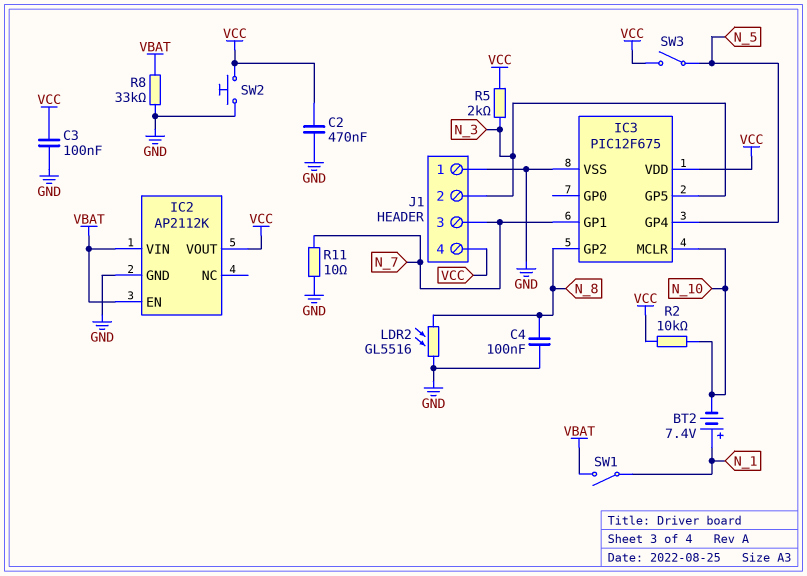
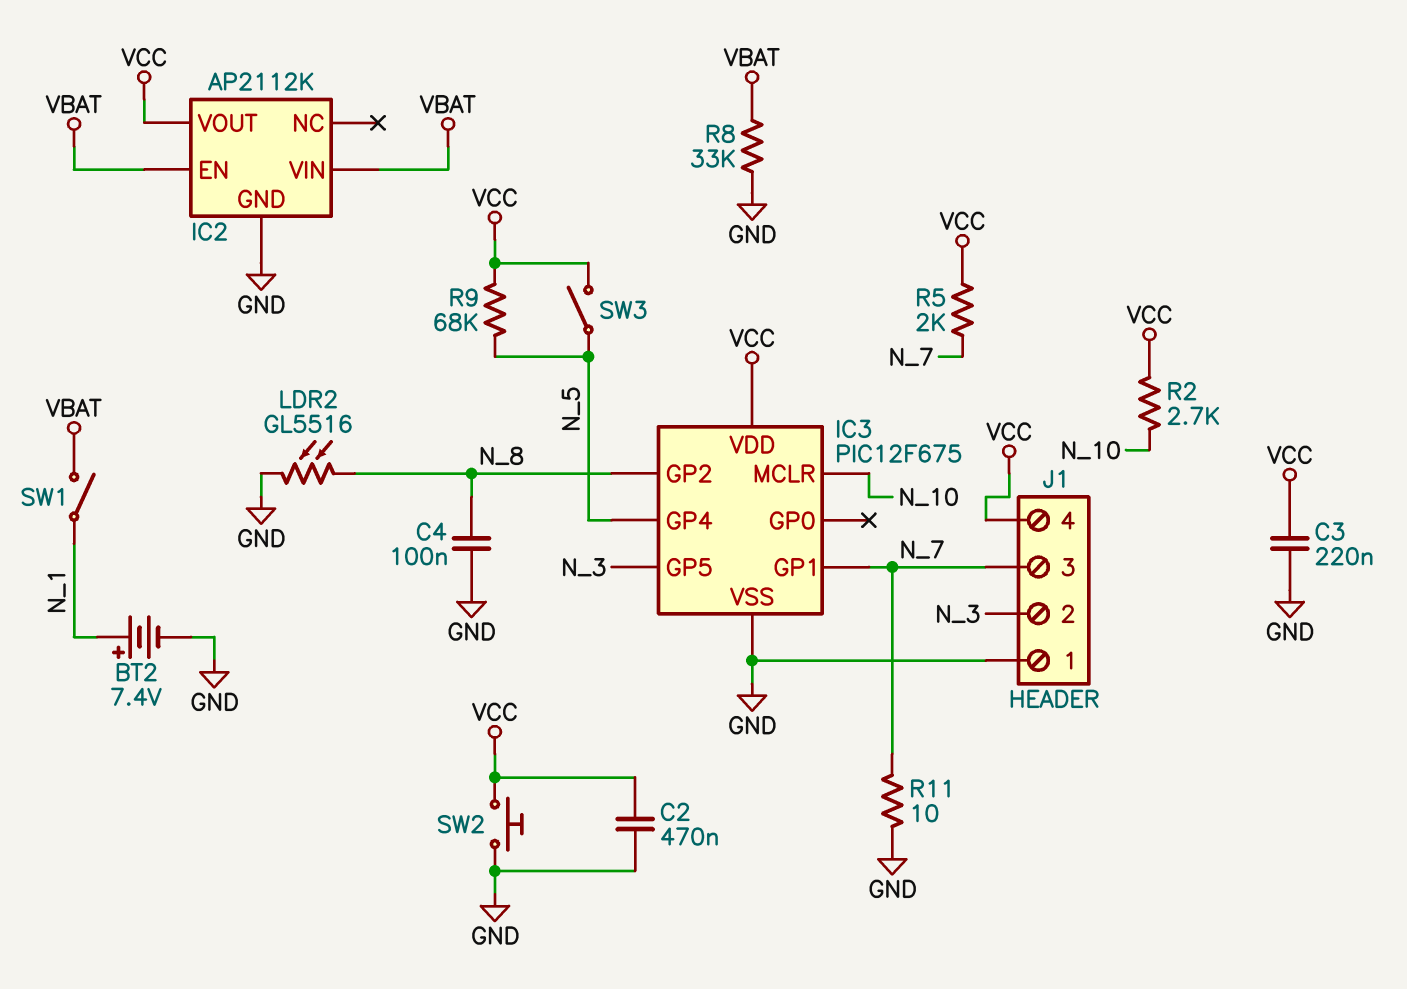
BT2: 7.4V (plus N_1, minus N_10) -> 7.4V (plus N_1, minus GND)
C3: 100nF (GND, VCC) -> 220nF (GND, VCC)
R2: 10k (N_10, VCC) -> 2.7k (N_10, VCC)
R5: 2k (N_3, VCC) -> 2k (N_7, VCC)
R9: none -> 68k (N_5, VCC)

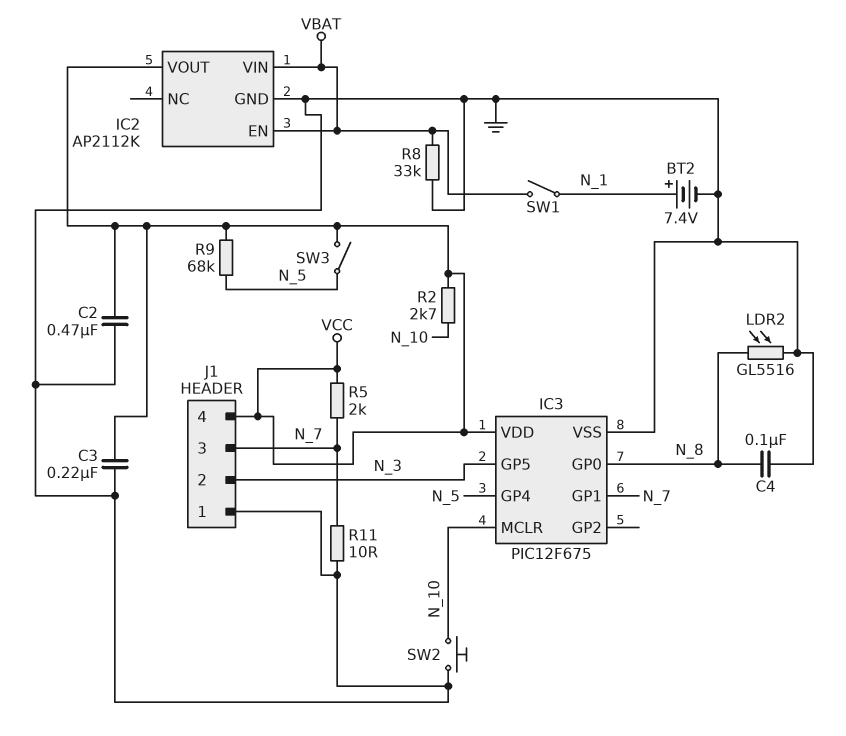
IC3 pin GP0: none -> N_8
IC3 pin GP2: N_8 -> none
SW2: button (GND, VCC) -> button (GND, N_10)

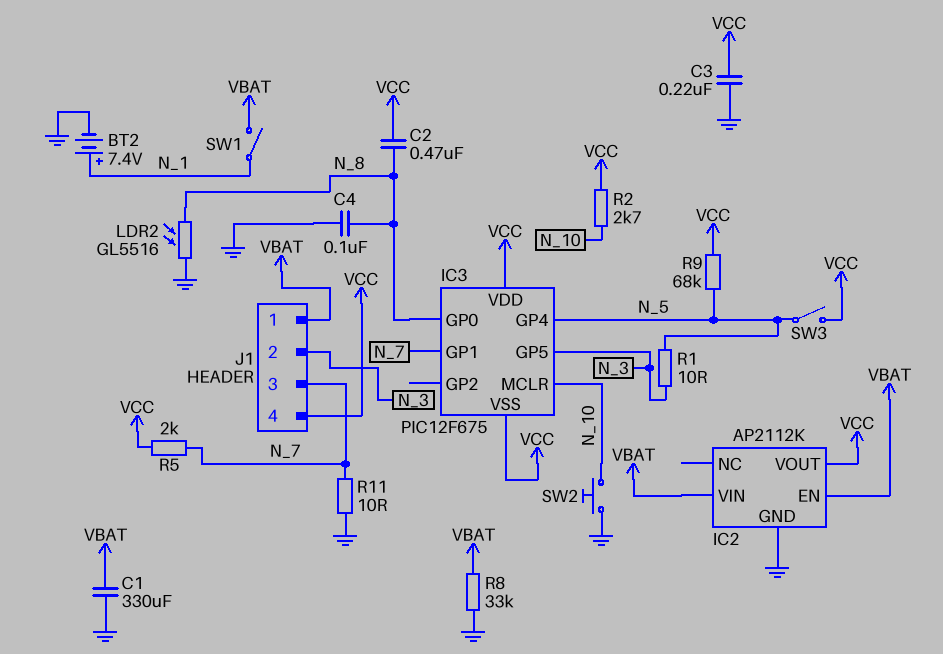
C1: none -> 330uF (GND, VBAT)
C2: 470nF (GND, VCC) -> 470nF (N_8, VCC)
IC3 pin VSS: GND -> VCC
J1 pin 1: GND -> VBAT
R1: none -> 10 (N_3, N_5)

